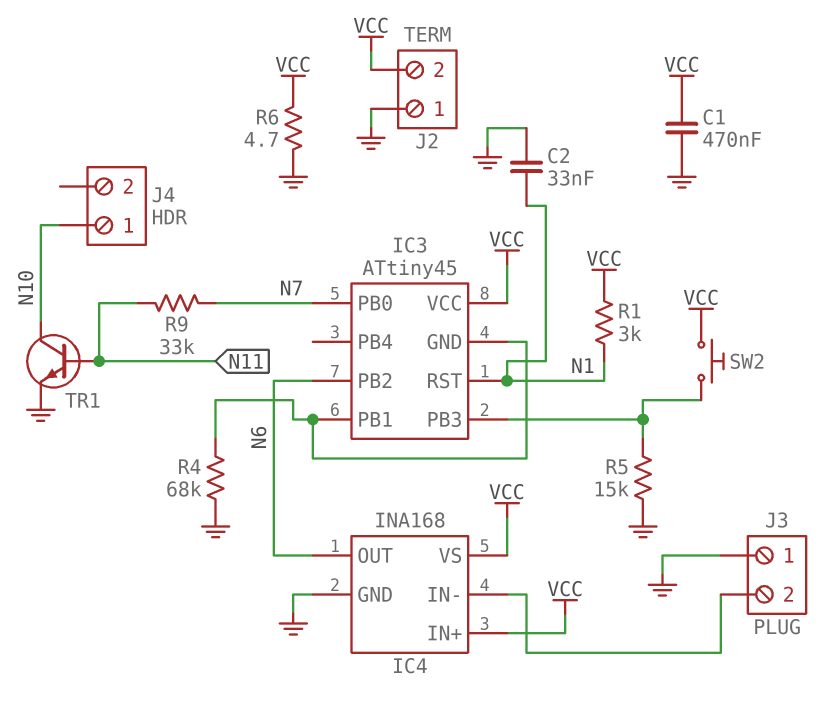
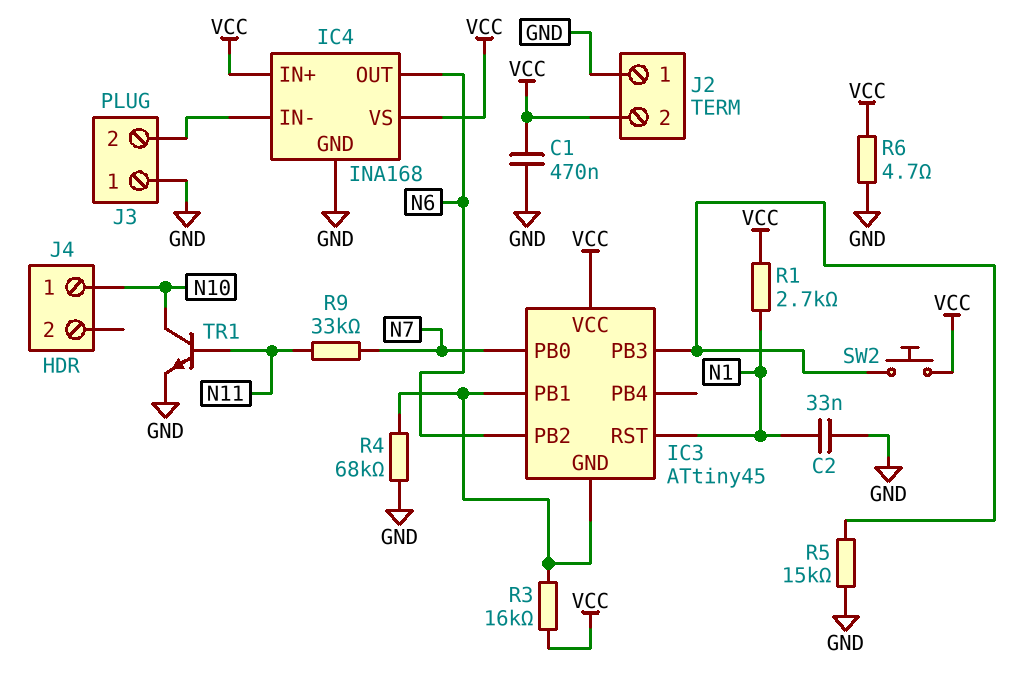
R1: 3k (N1, VCC) -> 2.7k (N1, VCC)
R3: none -> 16k (IC3/GND, VCC)

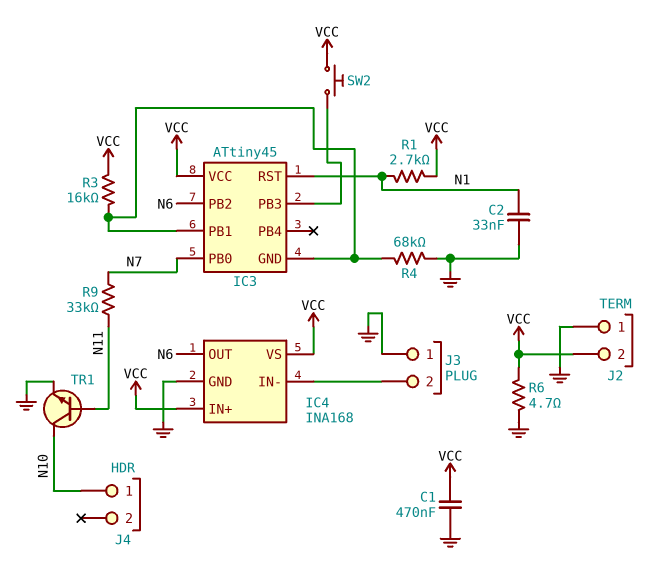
R5: 15k (GND, IC3/PB3) -> none

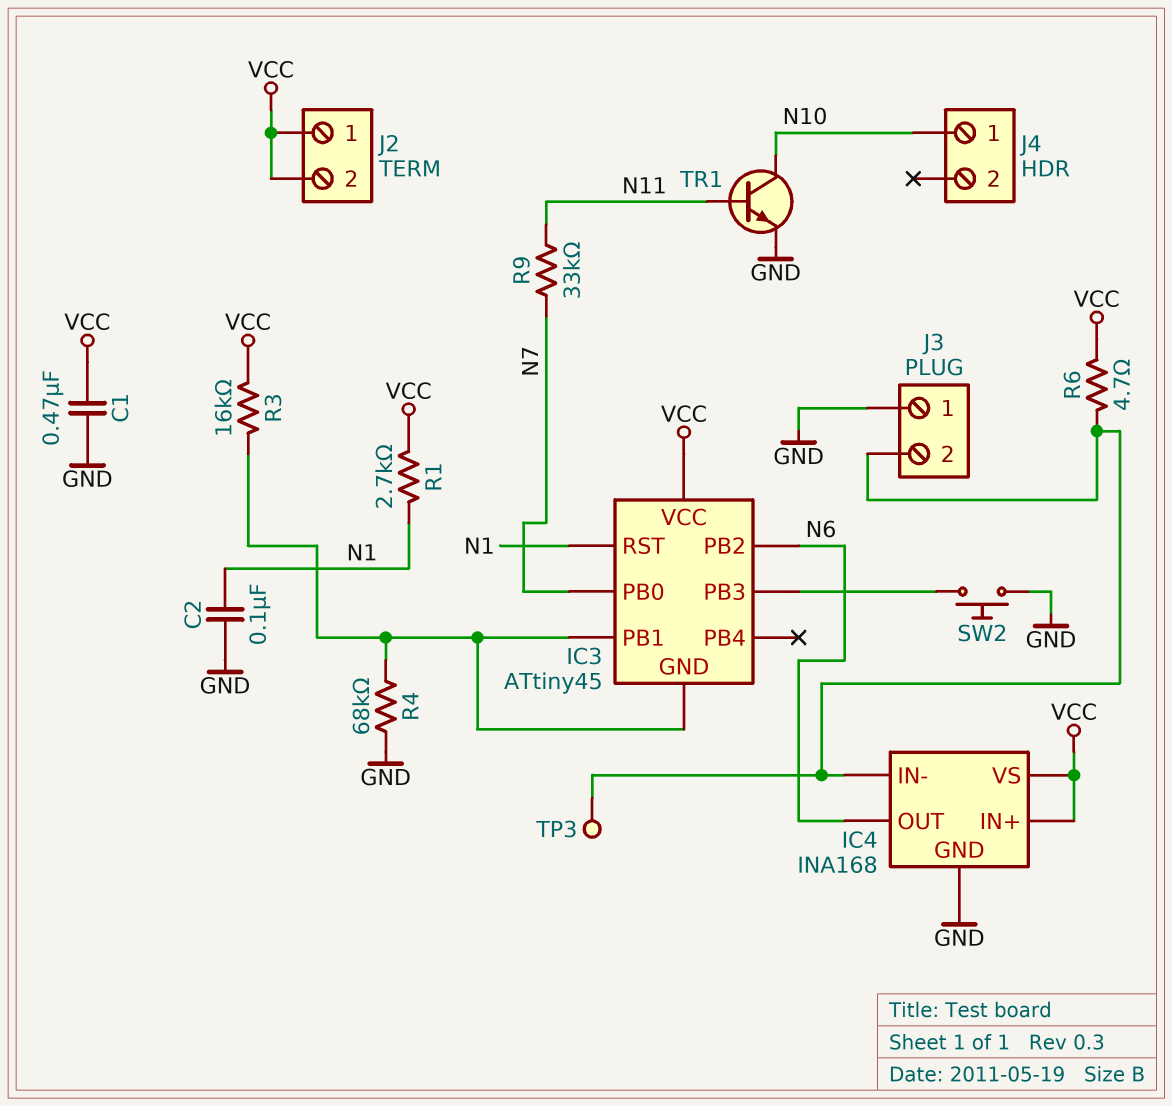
C2: 33nF (GND, N1) -> 100nF (GND, N1)
J2 pin 1: GND -> VCC
R6: 4.7 (GND, VCC) -> 4.7 (IC4/IN-, VCC)
SW2: button (IC3/PB3, VCC) -> button (GND, IC3/PB3)
TP3: none -> test point (IC4/IN-)

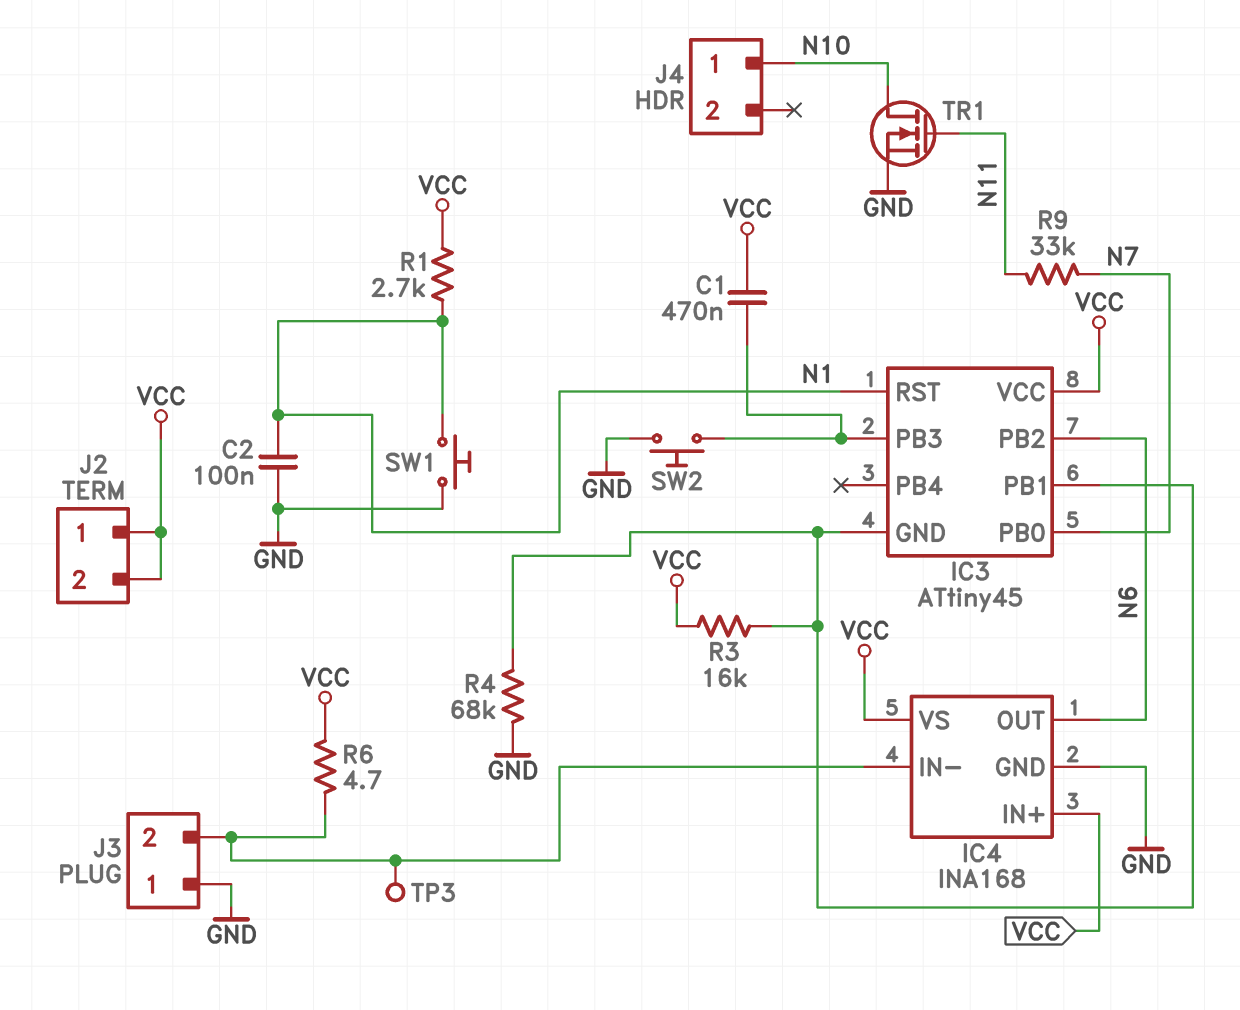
C1: 470nF (GND, VCC) -> 470nF (IC3/PB3, VCC)
SW1: none -> button (GND, N1)
TR1: NPN (B N11, C N10, E GND) -> NMOS (G N11, D N10, S GND)

